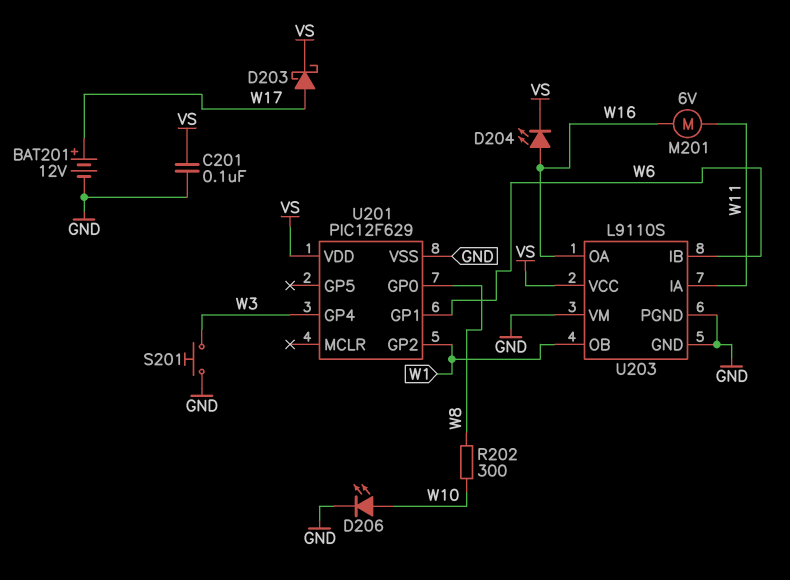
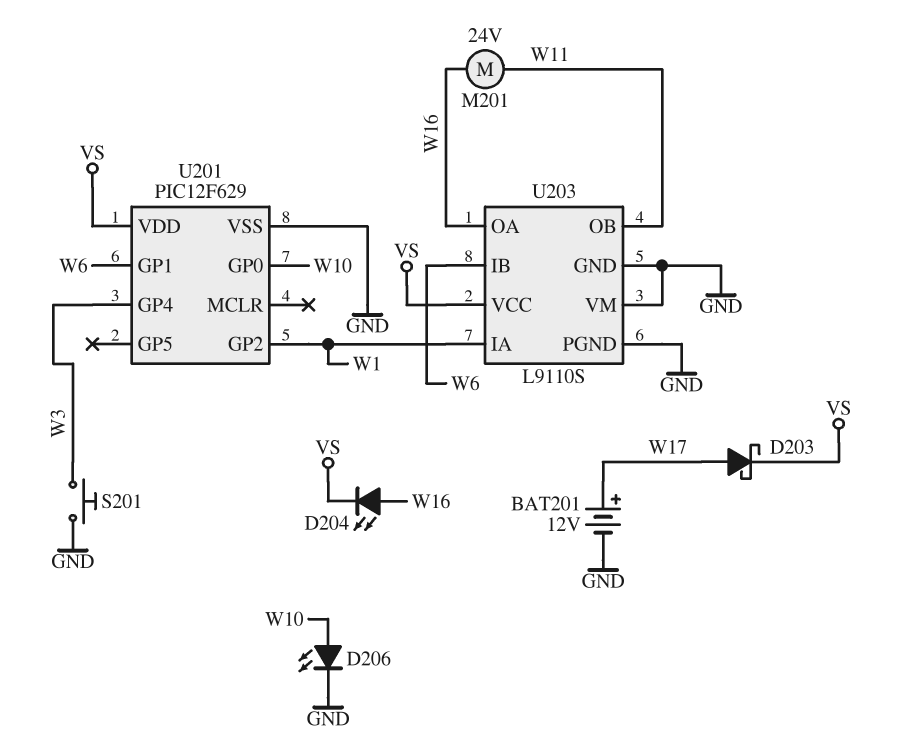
C201: 100nF (GND, VS) -> none
M201: motor 6V (W11, W16) -> motor 24V (W11, W16)
R202: 300 (W8, W10) -> none
U201 pin GP0: W8 -> W10
U203 pin IA: W11 -> W1
U203 pin OB: W1 -> W11

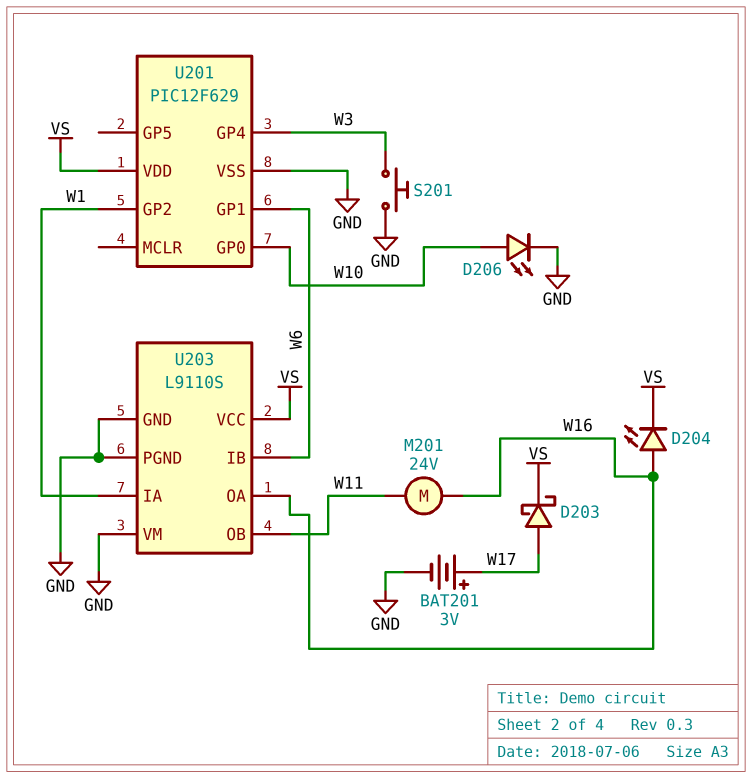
BAT201: 12V (plus W17, minus GND) -> 3V (plus W17, minus GND)

